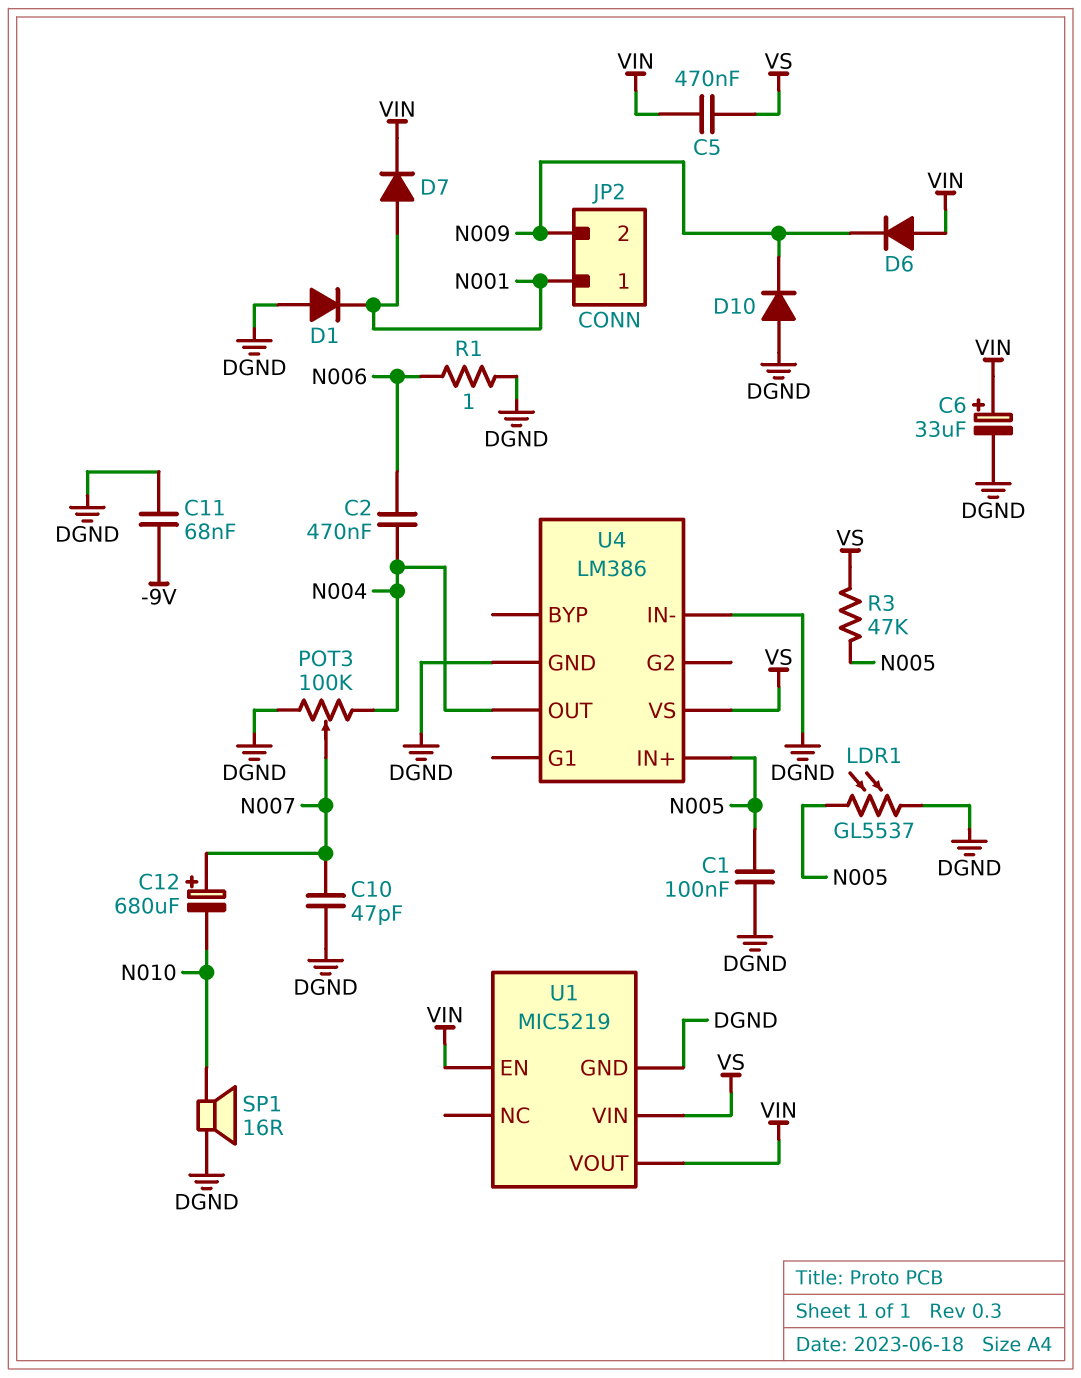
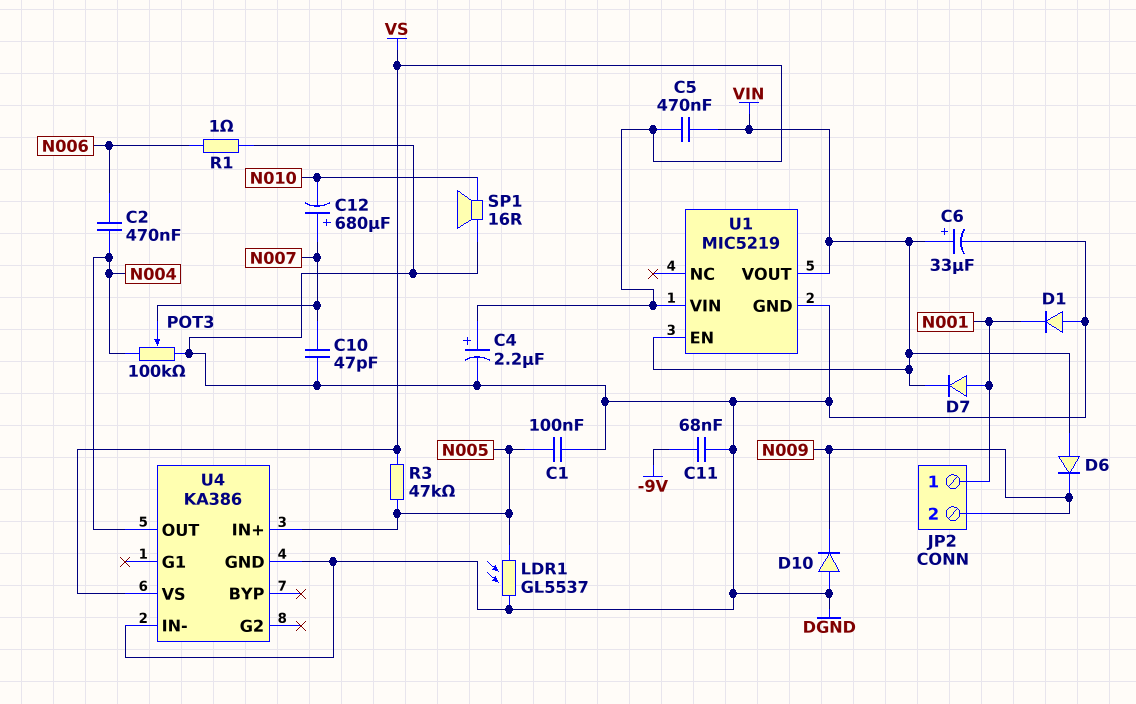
C4: none -> 2.2uF (plus VS, minus DGND)
U4: LM386 -> KA386

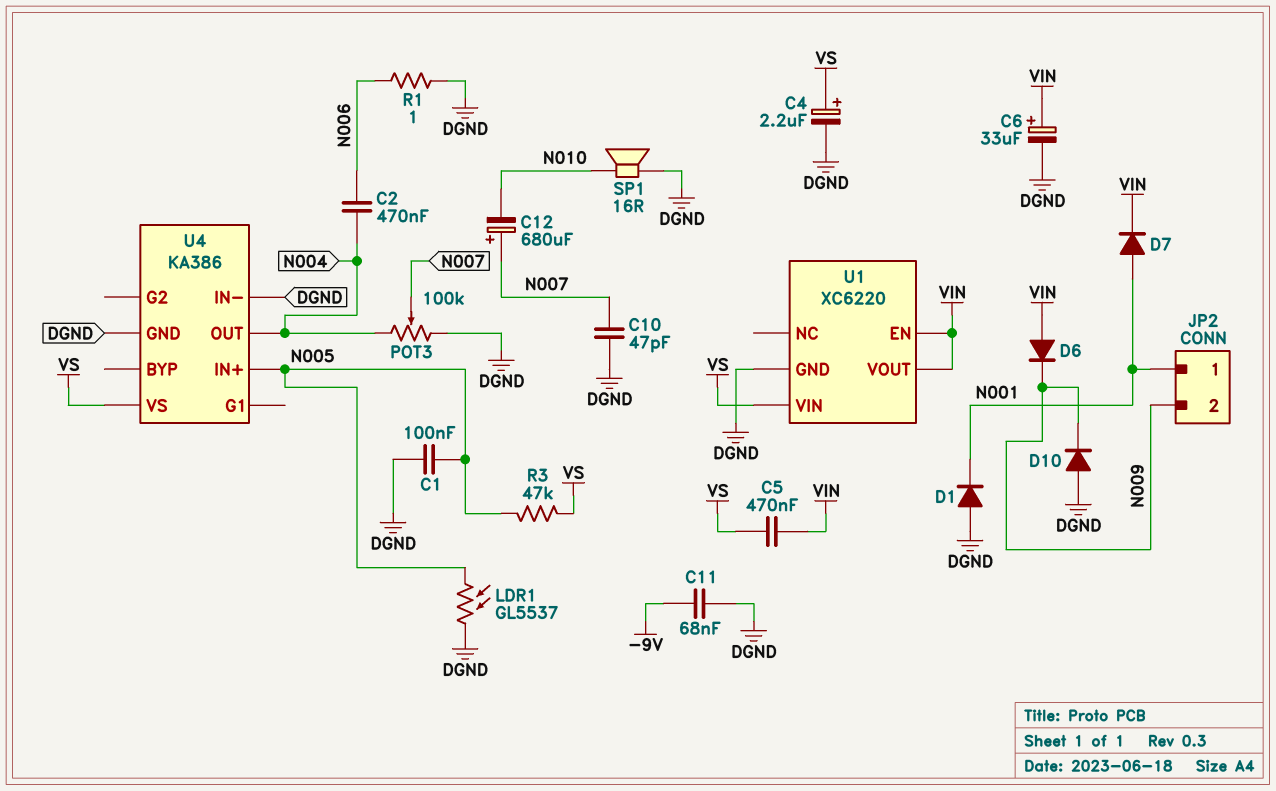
U1: MIC5219 -> XC6220

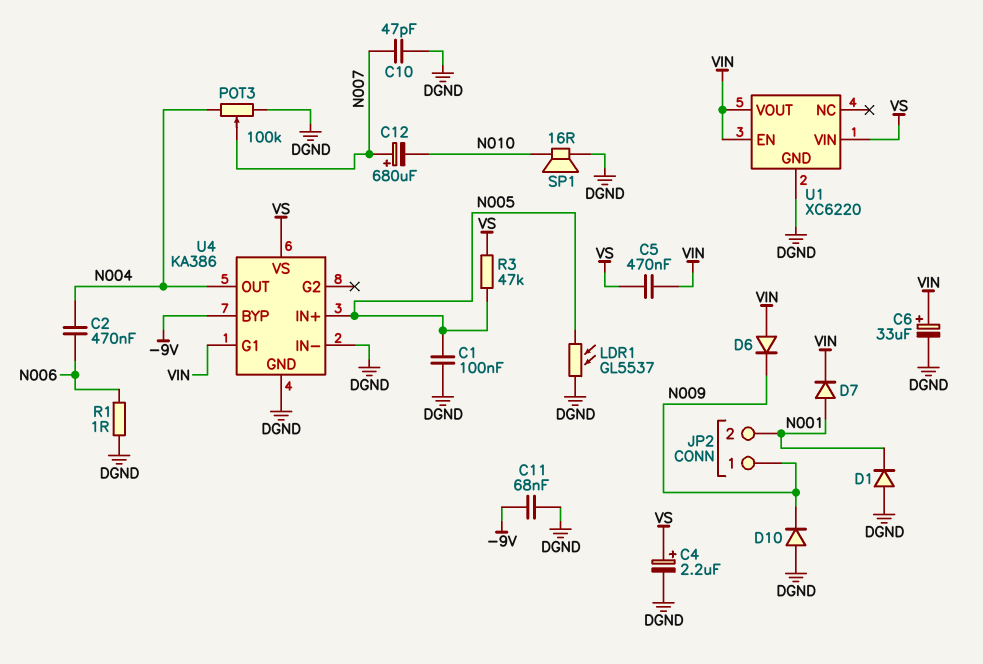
JP2 pin 1: N001 -> N009
JP2 pin 2: N009 -> N001
U4 pin BYP: none -> -9V
U4 pin G1: none -> VIN

